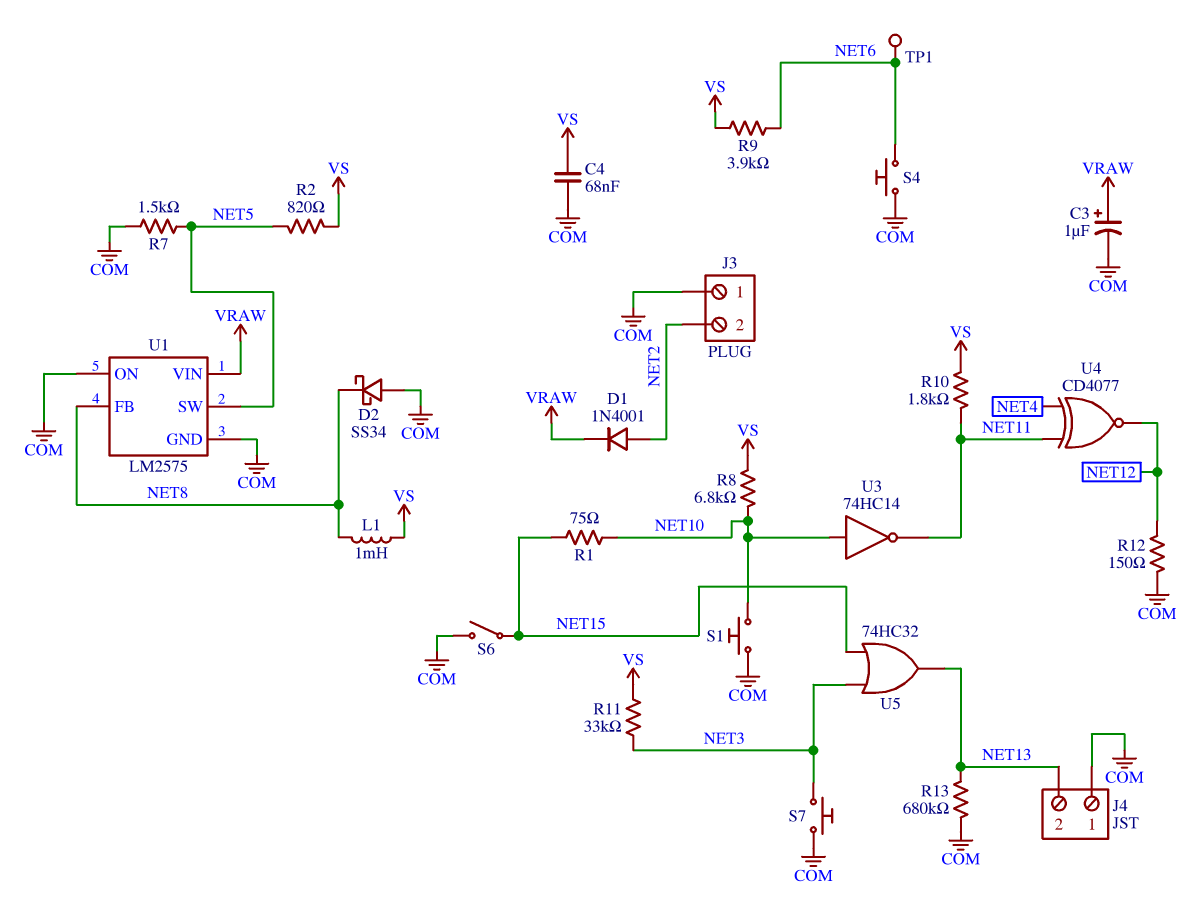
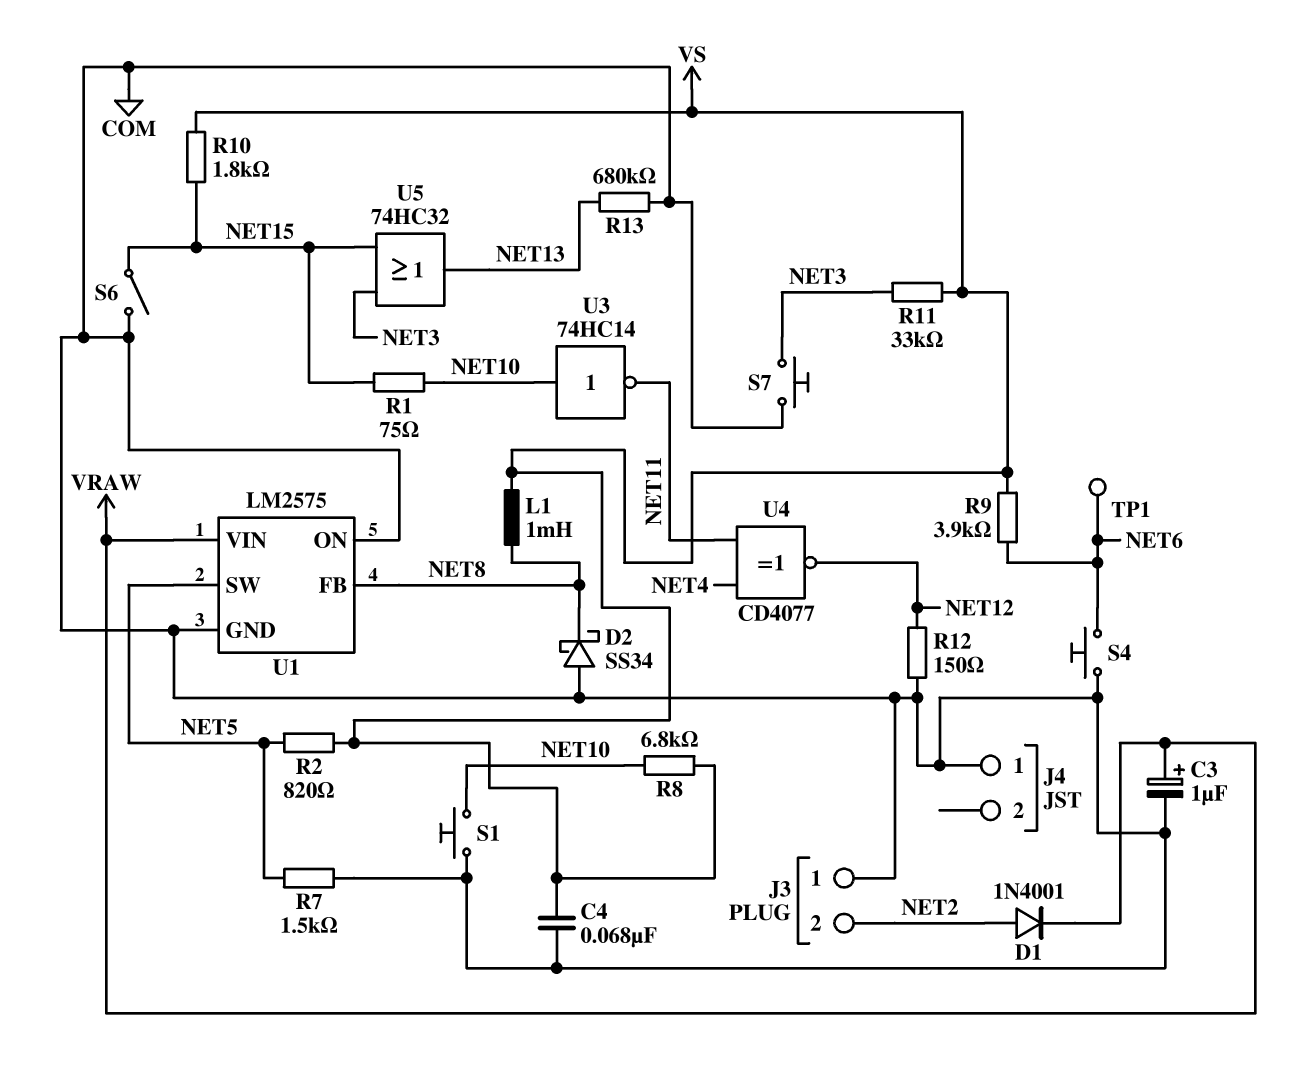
J4 pin 2: NET13 -> none
R10: 1.8k (NET11, VS) -> 1.8k (NET15, VS)

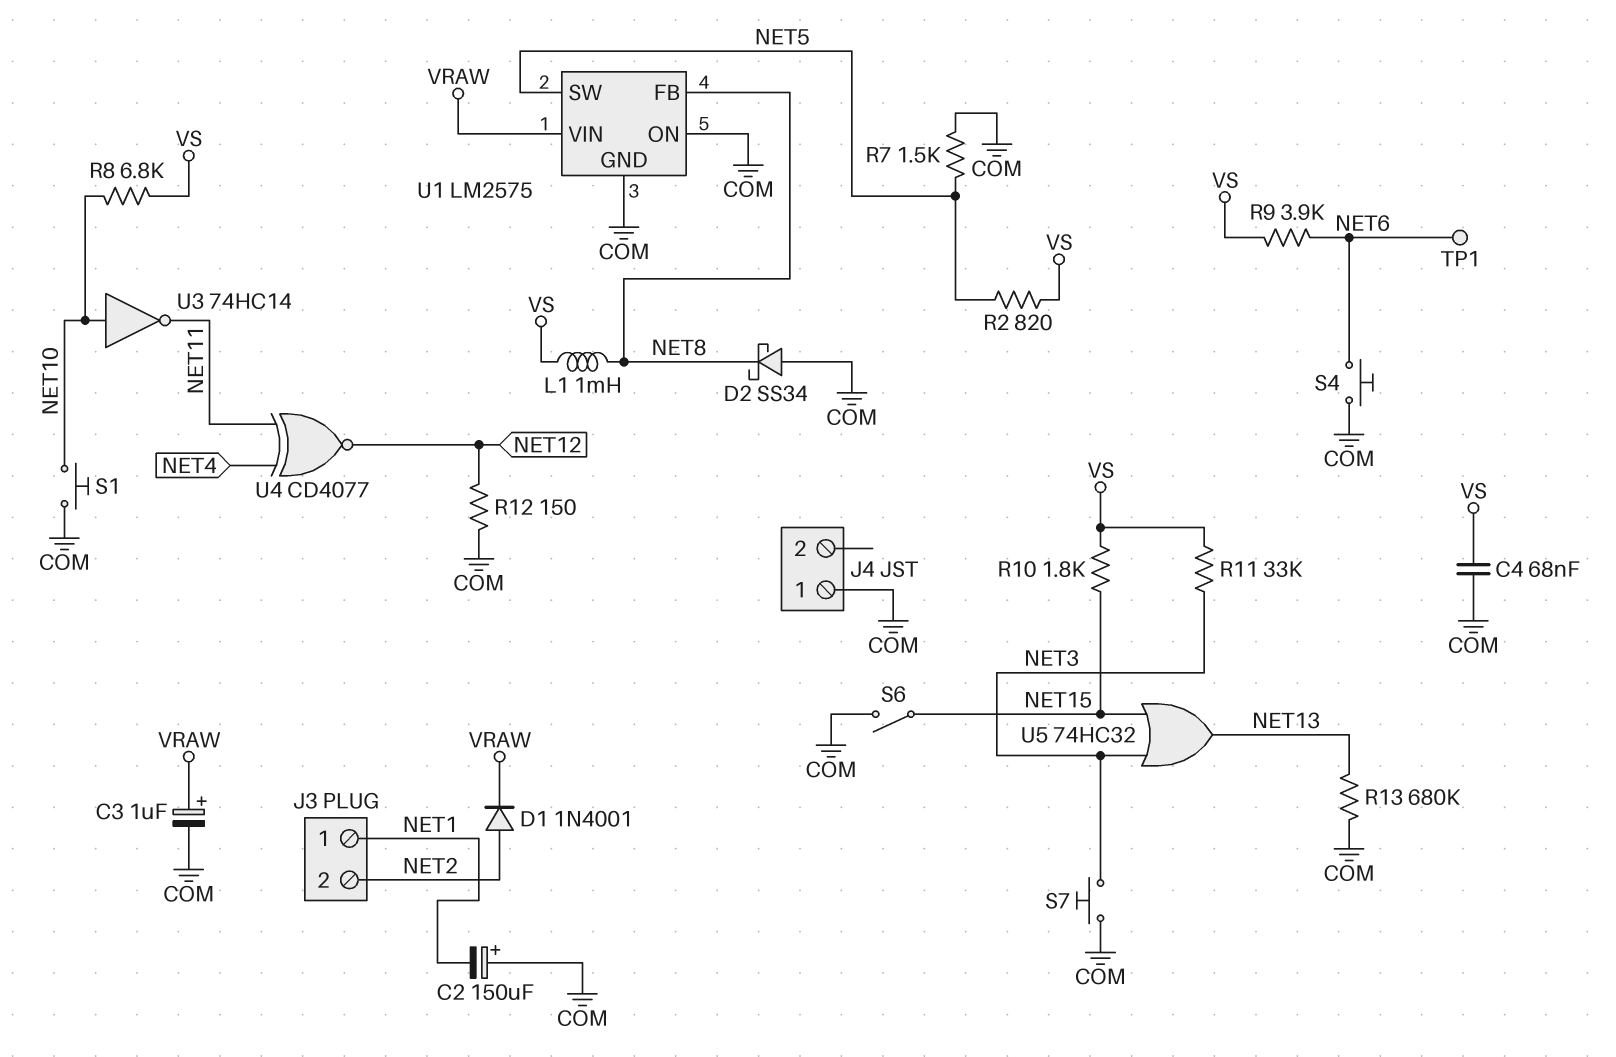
C2: none -> 150uF (plus COM, minus NET1)
J3 pin 1: COM -> NET1
R1: 75 (NET10, NET15) -> none

